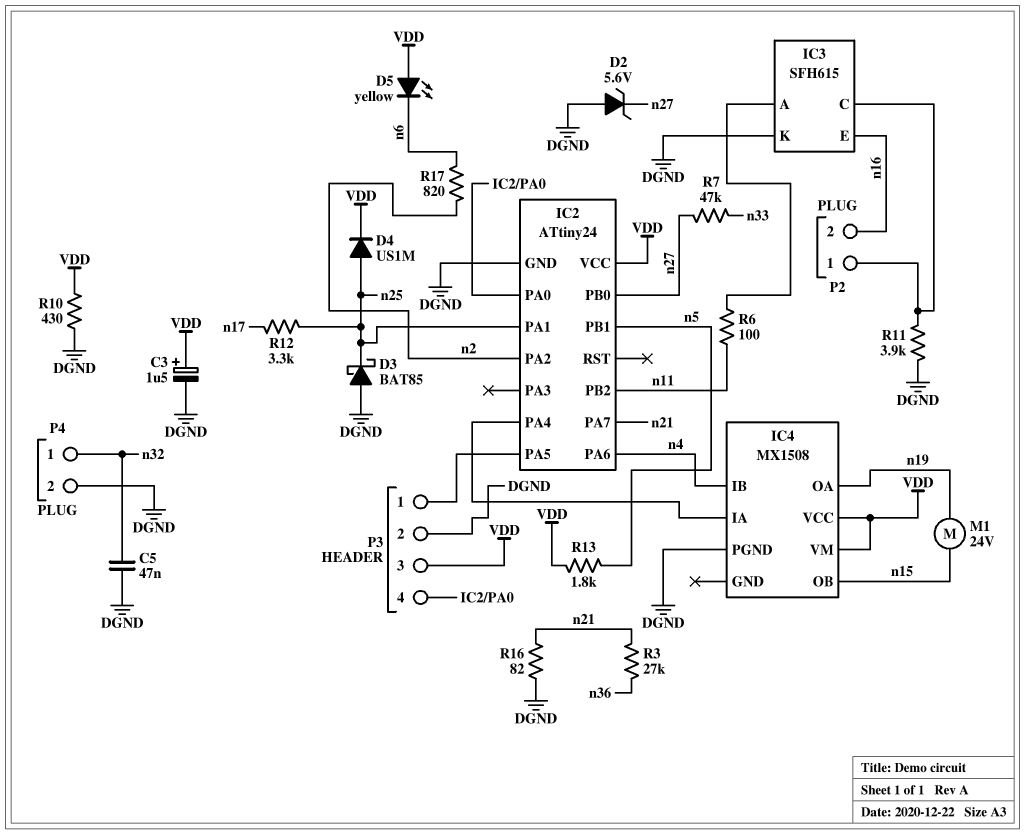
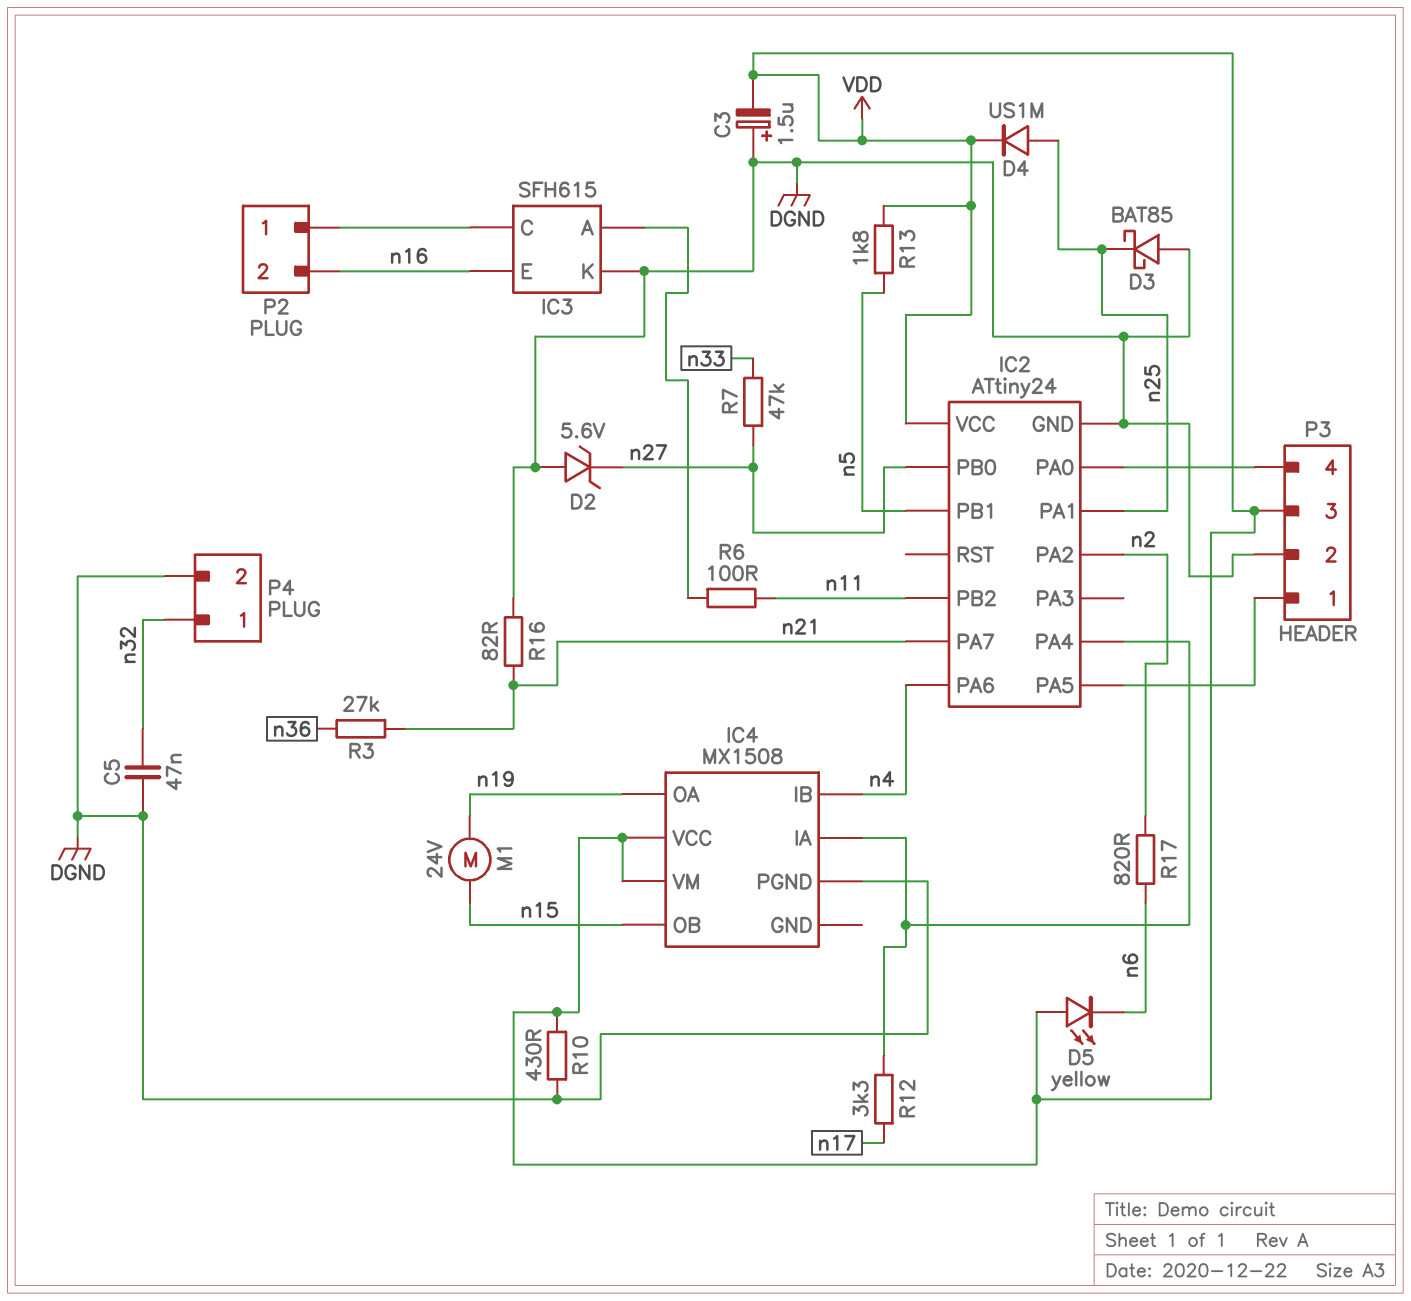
C3: 1.5uF (plus VDD, minus DGND) -> 1.5uF (plus DGND, minus VDD)
R11: 3.9k (DGND, IC3/C) -> none
R12: 3.3k (n17, n25) -> 3.3k (IC2/PA4, n17)

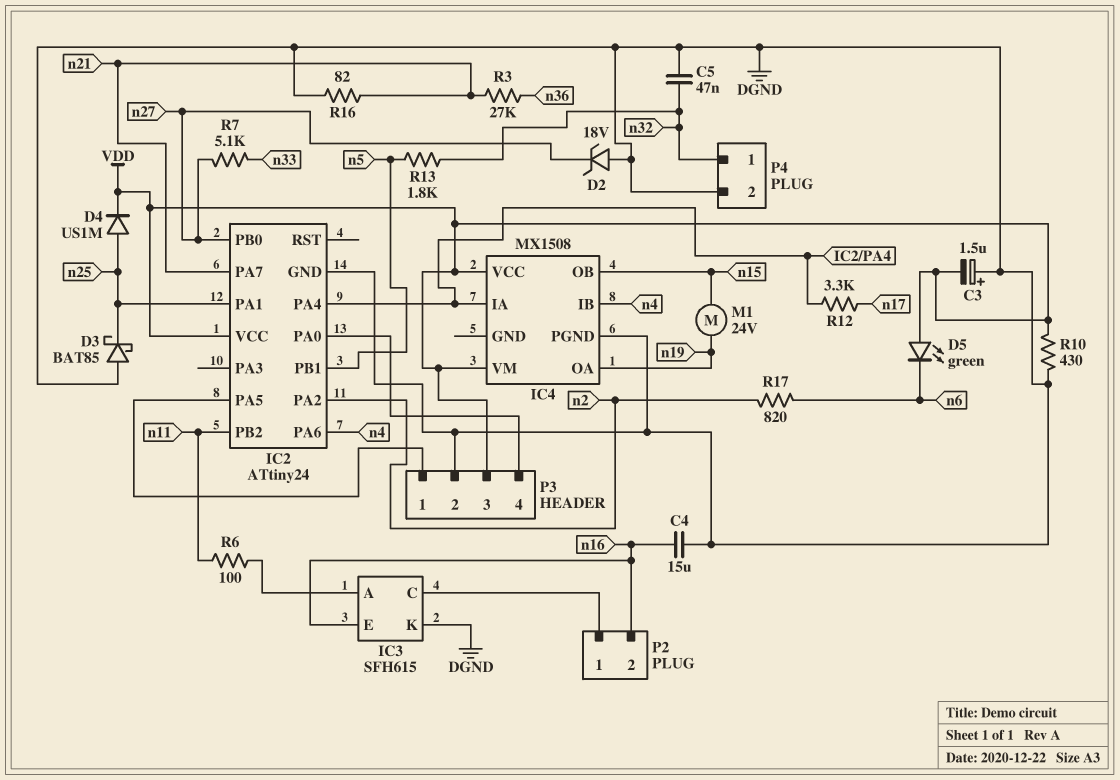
C4: none -> 15uF (DGND, n16)
D2: zener 5.6V (A DGND, K n27) -> zener 18V (A DGND, K n27)
D5: LED yellow (A VDD, K n6) -> LED green (A VDD, K n6)
R7: 47k (n27, n33) -> 5.1k (n27, n33)
R13: 1.8k (VDD, n5) -> 1.8k (n5, n32)

